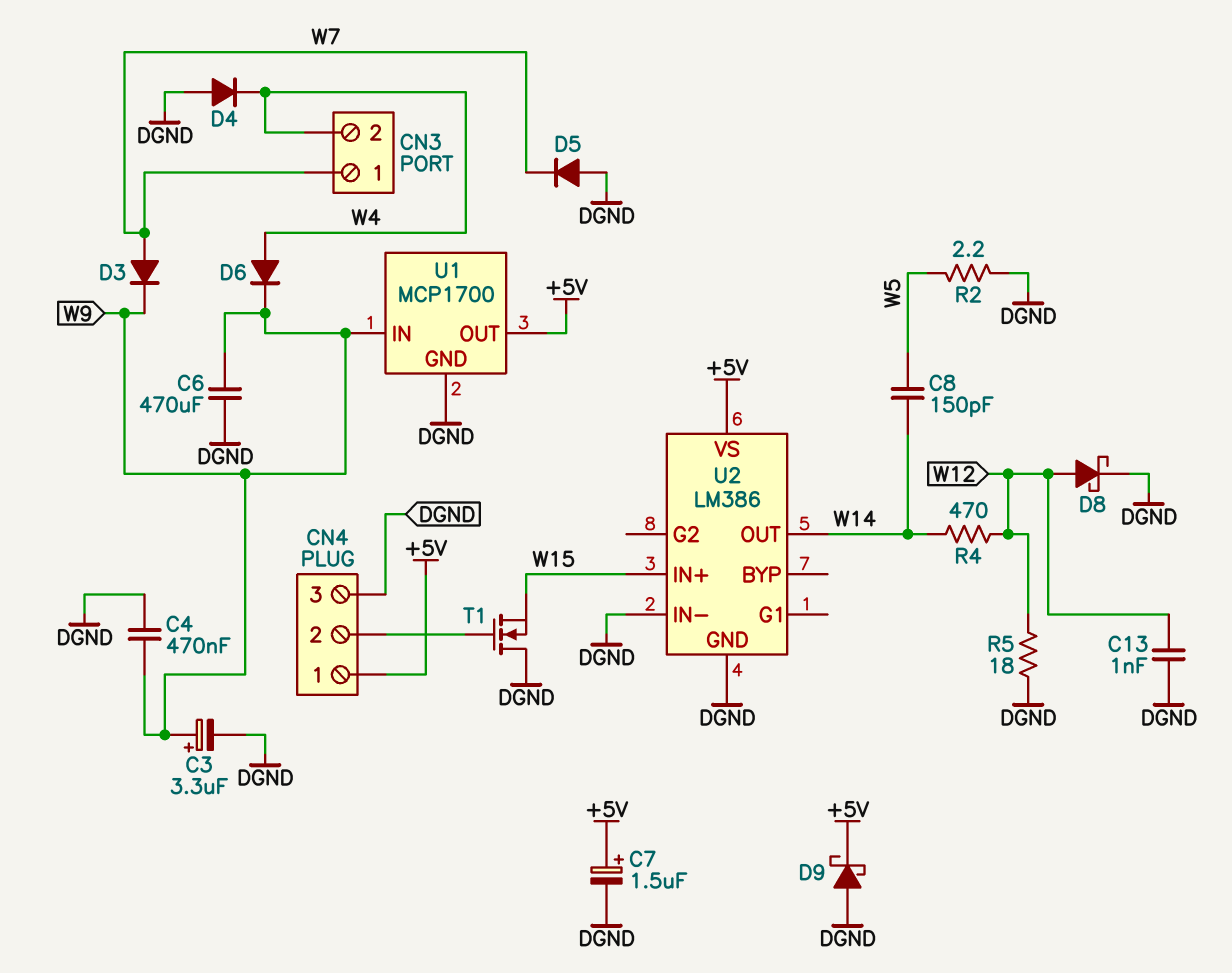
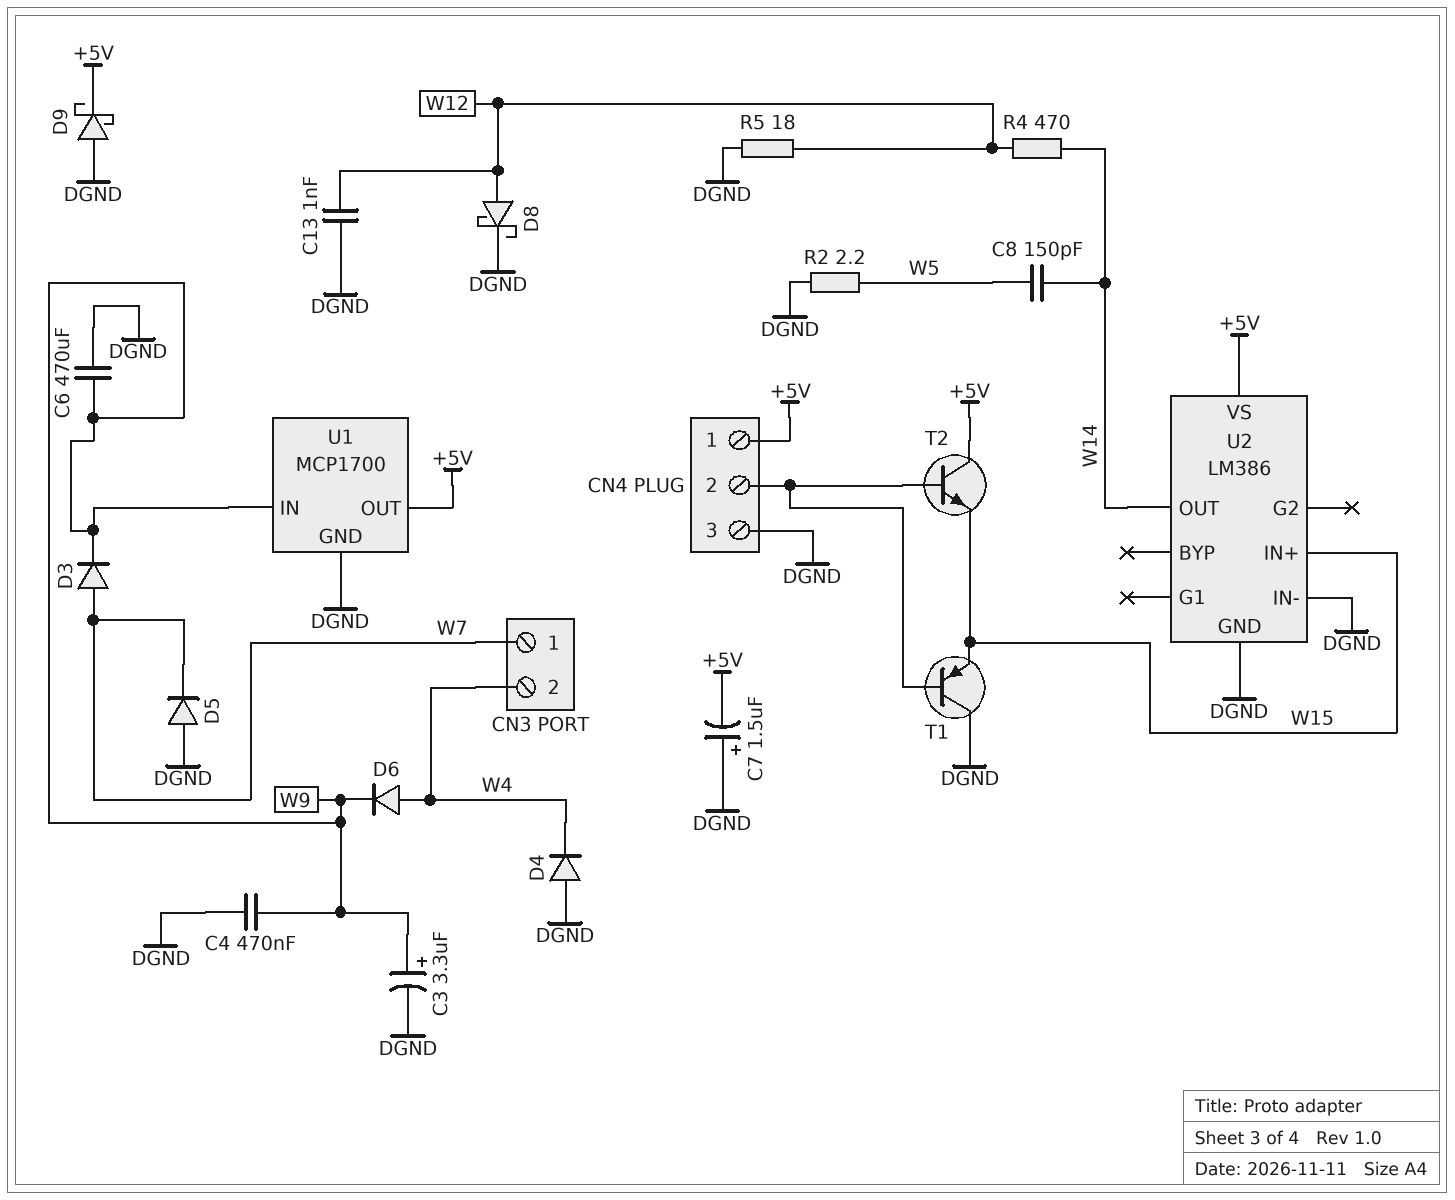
C7: 1.5uF (plus +5V, minus DGND) -> 1.5uF (plus DGND, minus +5V)
T1: NMOS (G CN4/2, D DGND, S W15) -> PNP (B CN4/2, C DGND, E W15)
T2: none -> NPN (B CN4/2, C +5V, E W15)

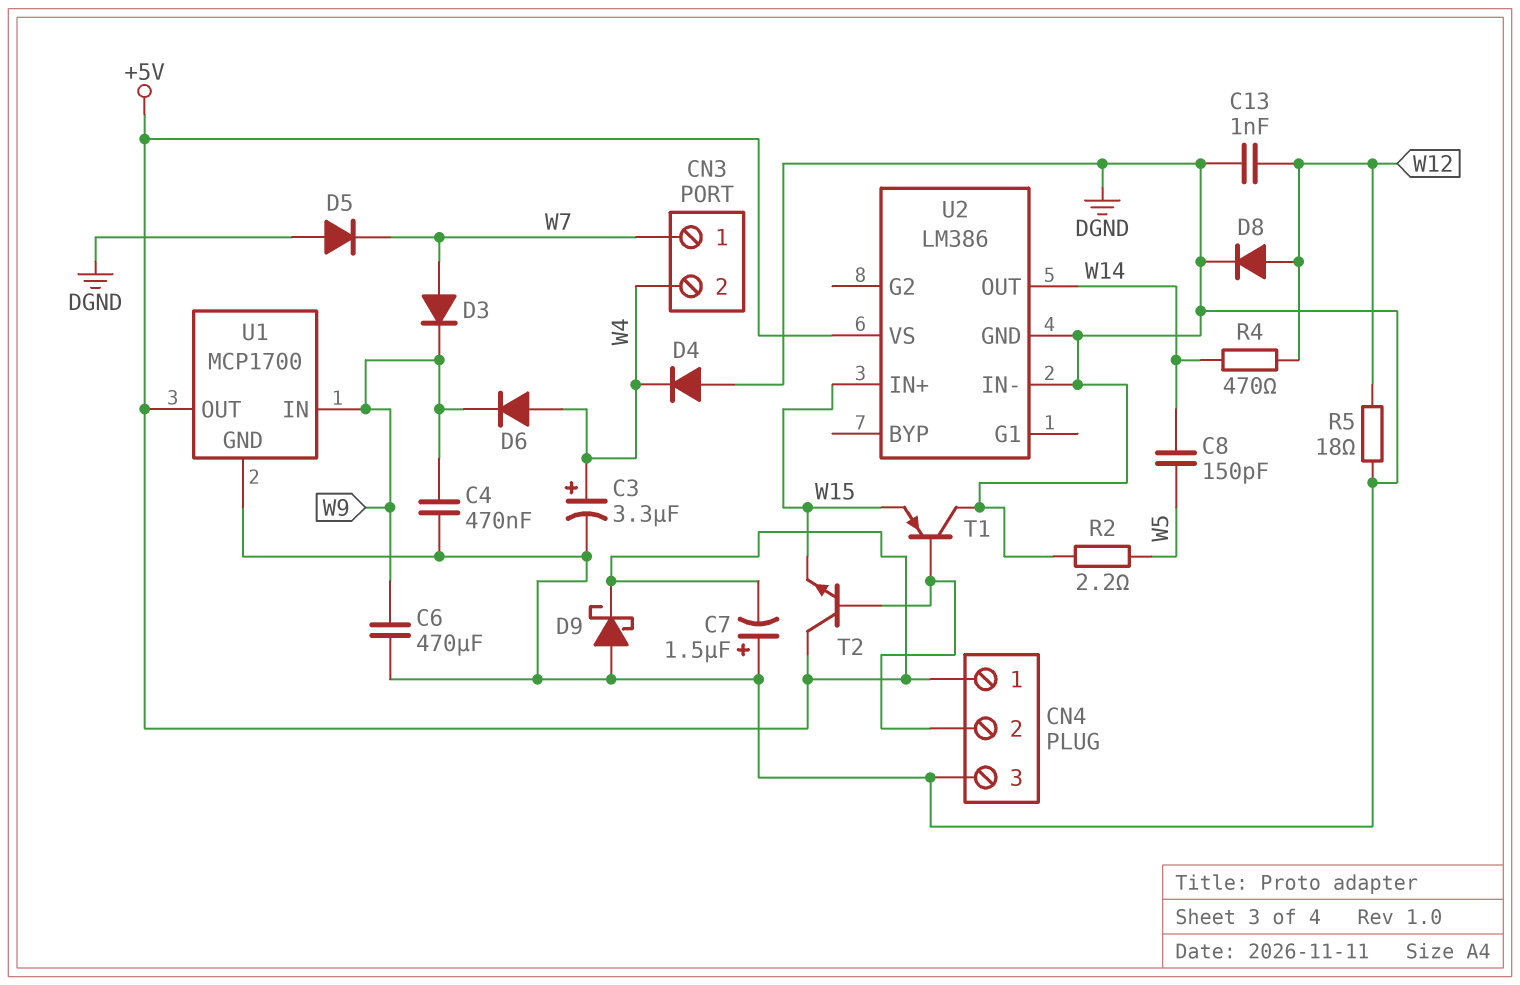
C3: 3.3uF (plus W9, minus DGND) -> 3.3uF (plus W4, minus DGND)
D8: schottky (A W12, K DGND) -> diode (A W12, K DGND)

